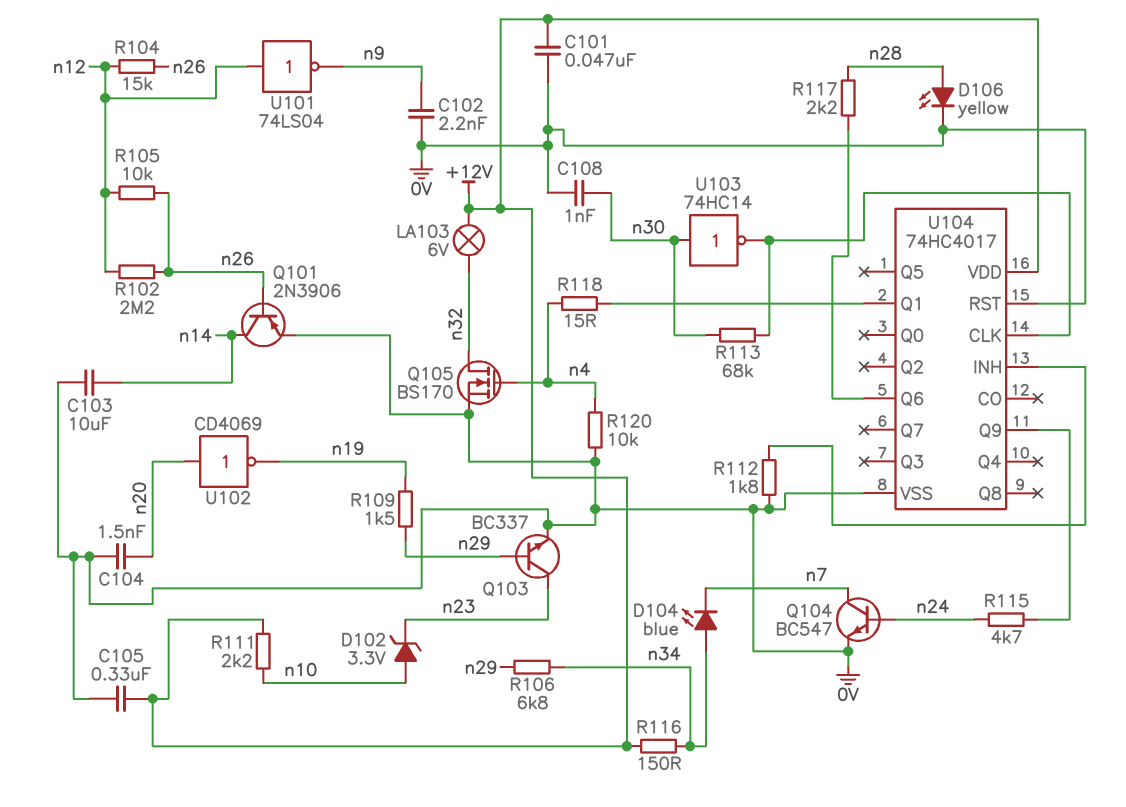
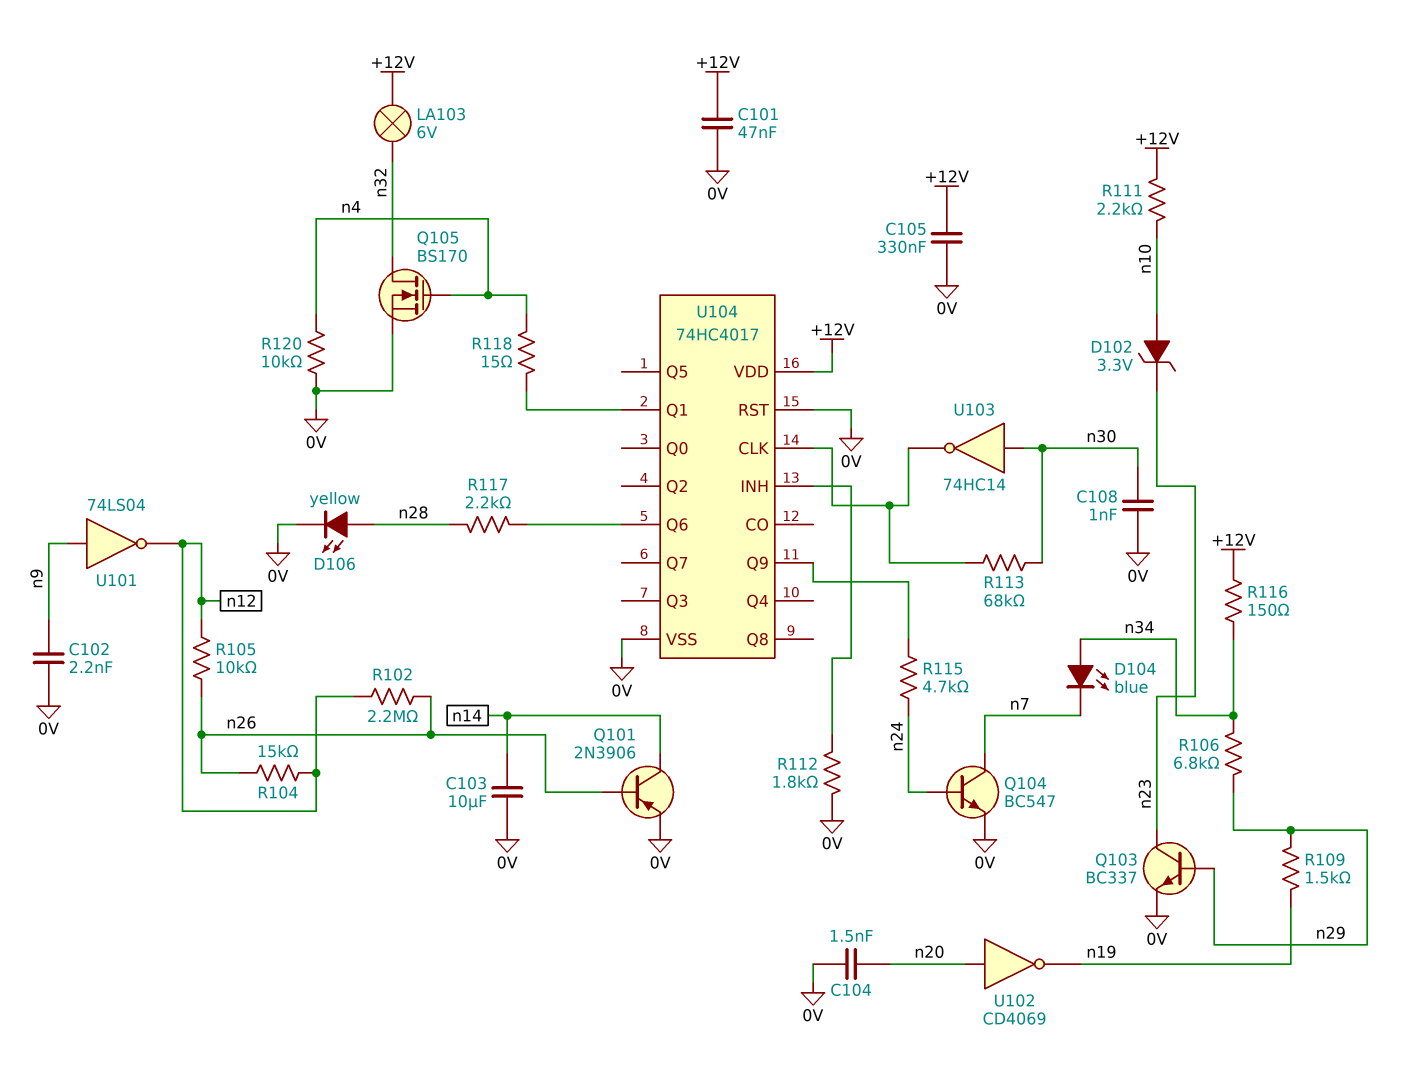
U101: NOT 74LS04 (in n12, out n9) -> NOT 74LS04 (in n9, out n12)

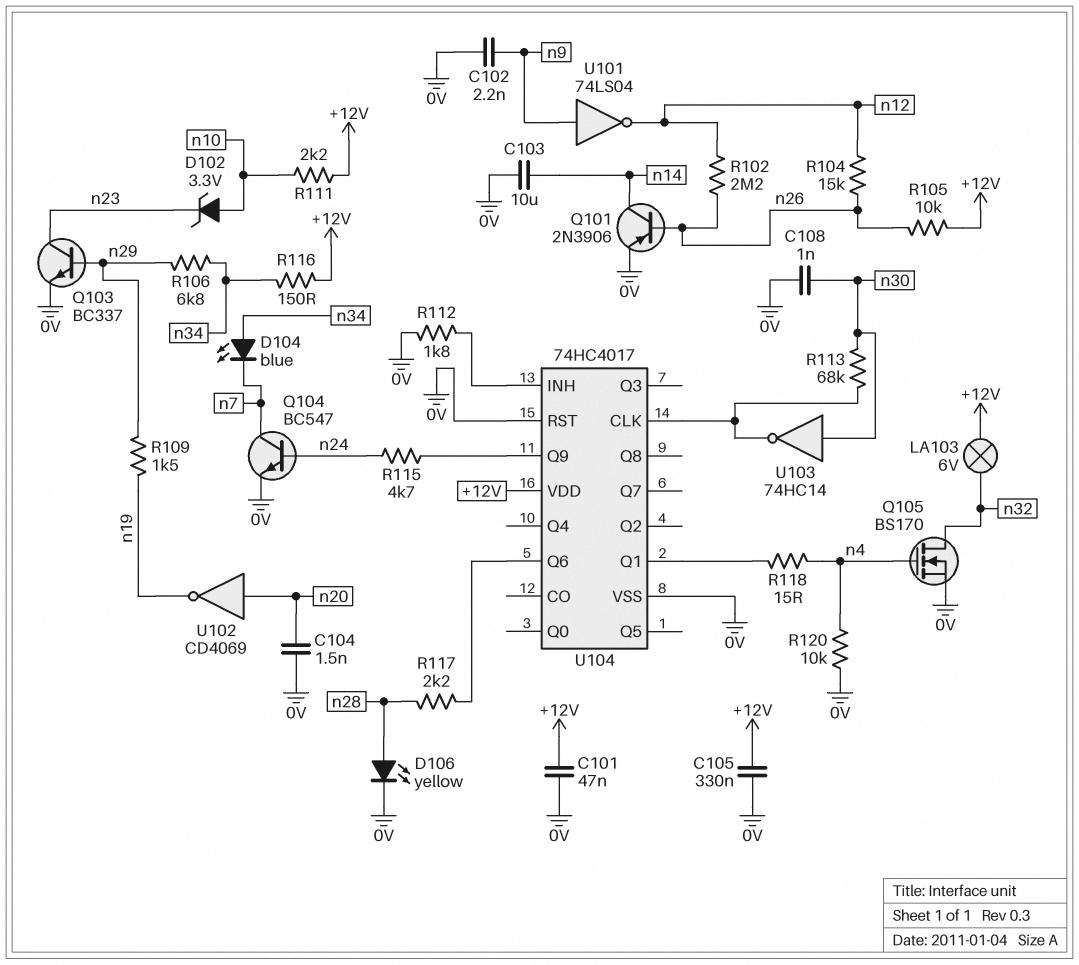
R105: 10k (n12, n26) -> 10k (+12V, n26)

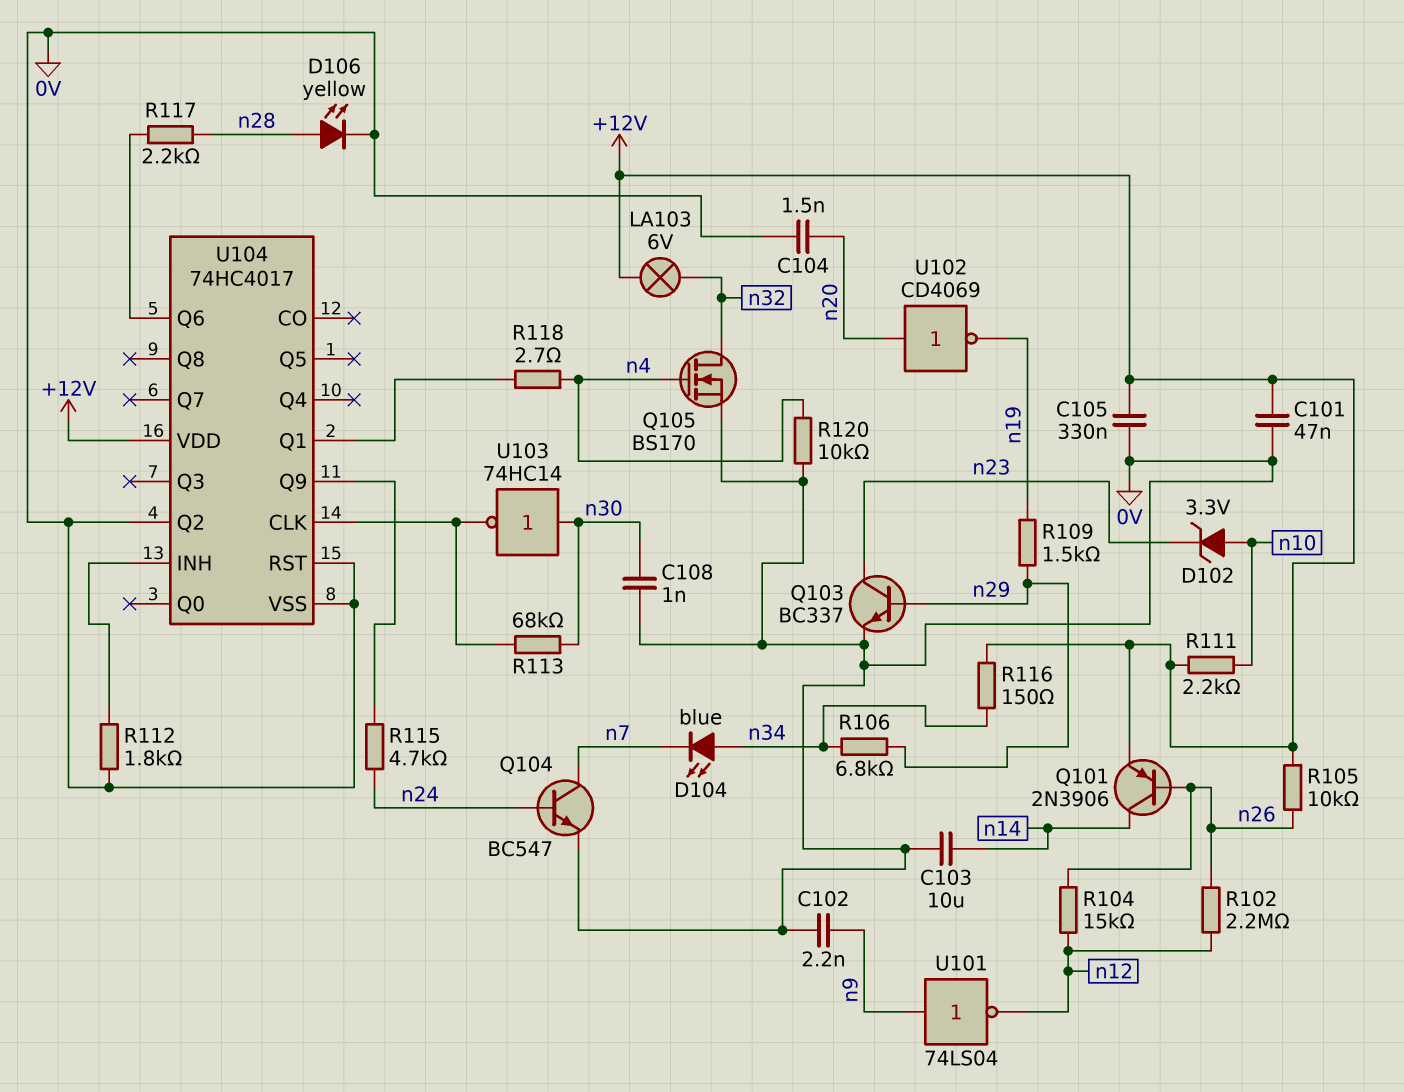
Q101: PNP 2N3906 (B n26, C n14, E 0V) -> PNP 2N3906 (B n26, C n14, E +12V)
R118: 15 (U104/Q1, n4) -> 2.7 (U104/Q1, n4)
U104 pin Q2: none -> 0V

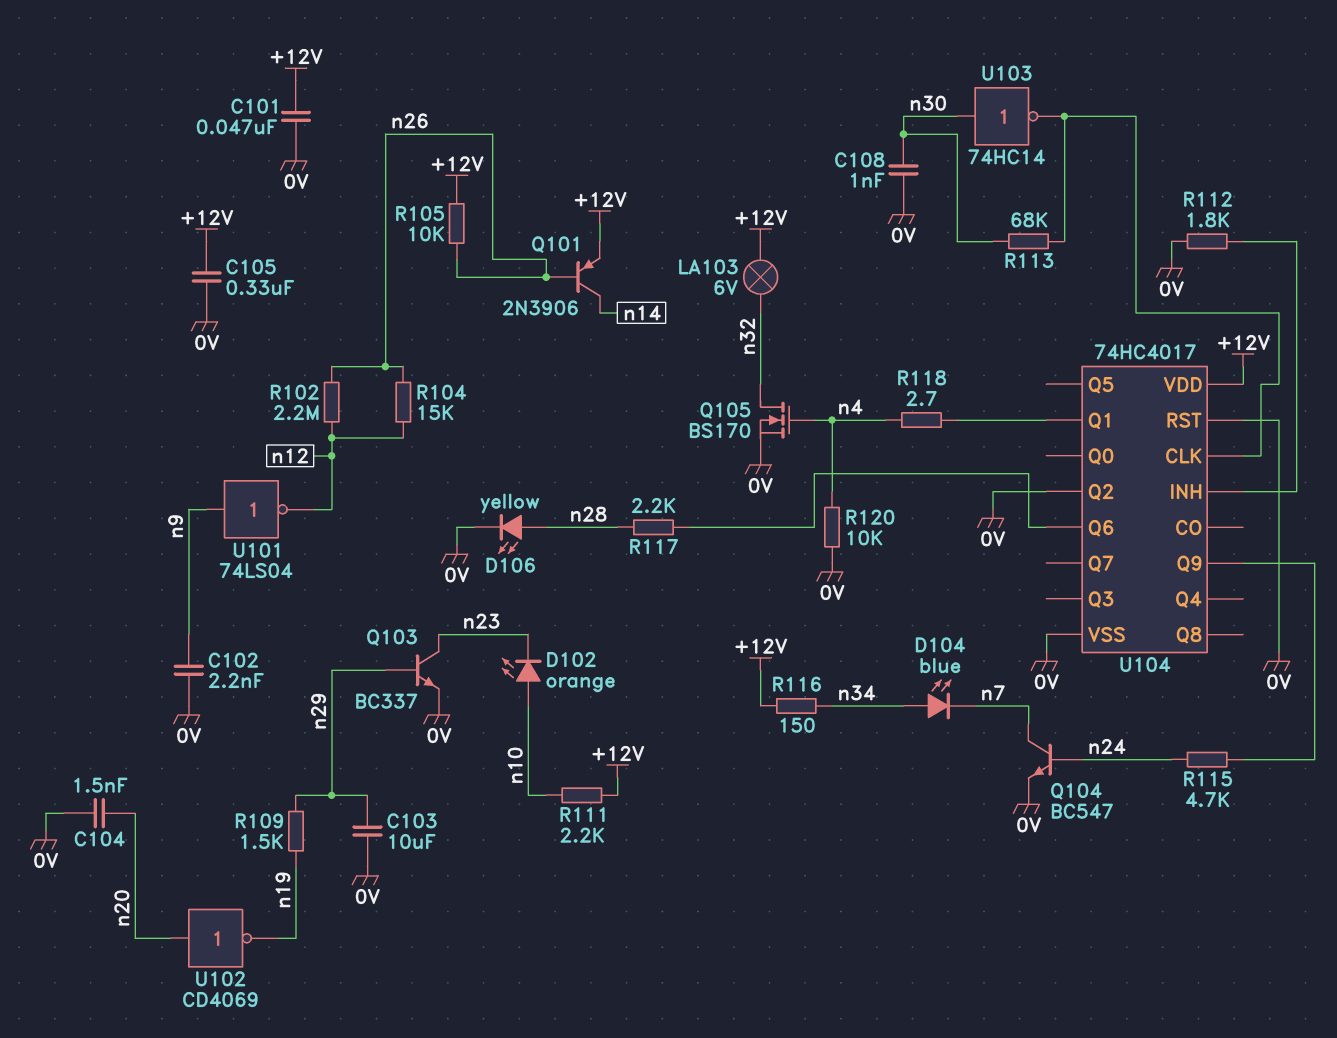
C103: 10uF (0V, n14) -> 10uF (0V, n29)
D102: zener 3.3V (A n10, K n23) -> LED orange (A n10, K n23)
R106: 6.8k (n29, n34) -> none

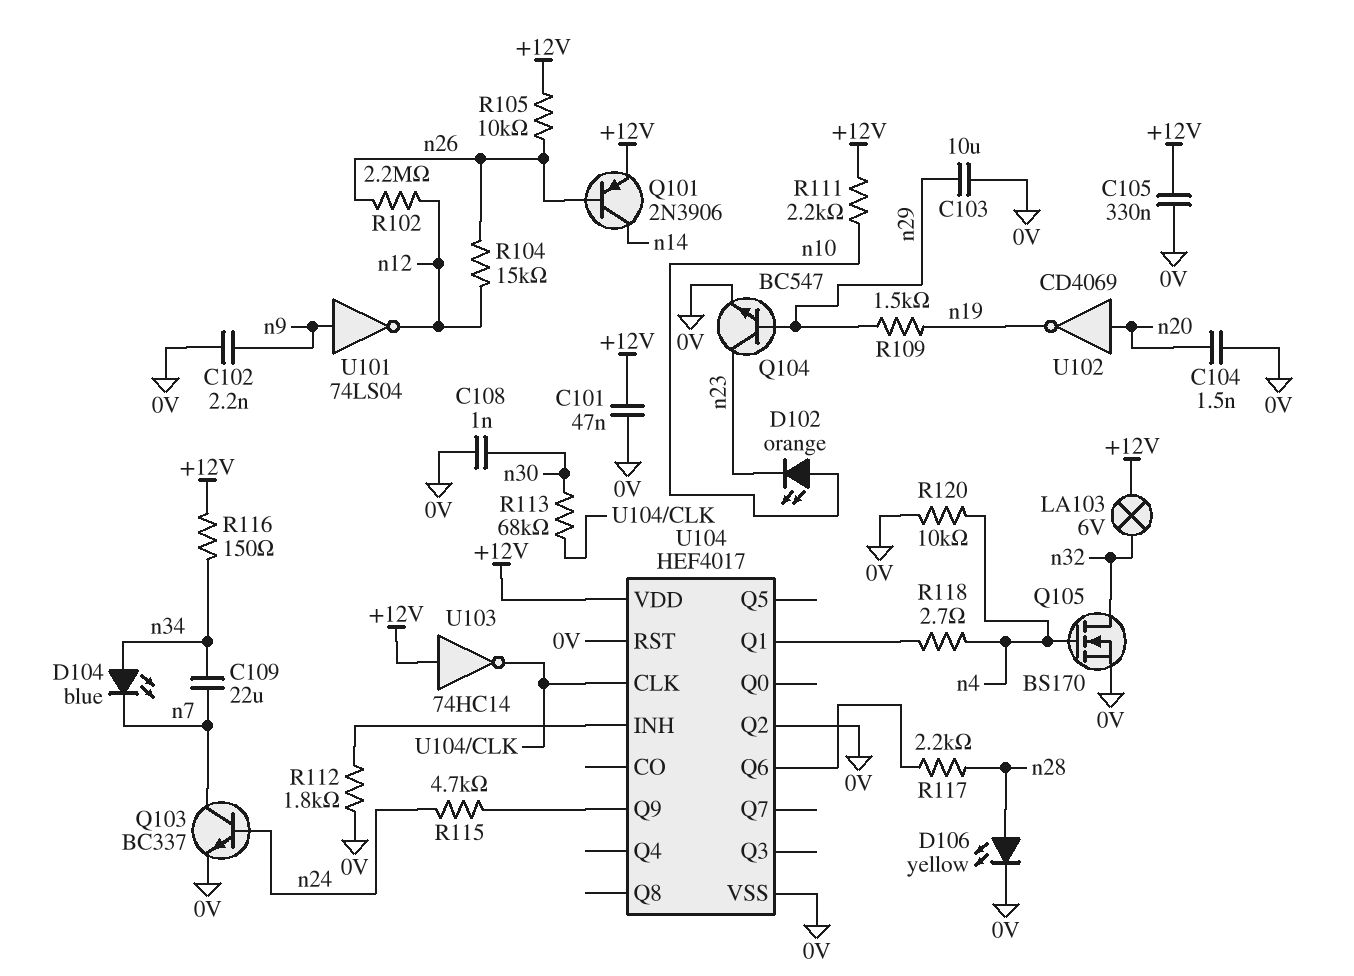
C109: none -> 22uF (n7, n34)
Q103: NPN BC337 (B n29, C n23, E 0V) -> NPN BC337 (B n24, C n7, E 0V)
Q104: NPN BC547 (B n24, C n7, E 0V) -> NPN BC547 (B n29, C n23, E 0V)
U103: NOT 74HC14 (in n30, out U104/CLK) -> NOT 74HC14 (in +12V, out U104/CLK)
U104: 74HC4017 -> HEF4017

